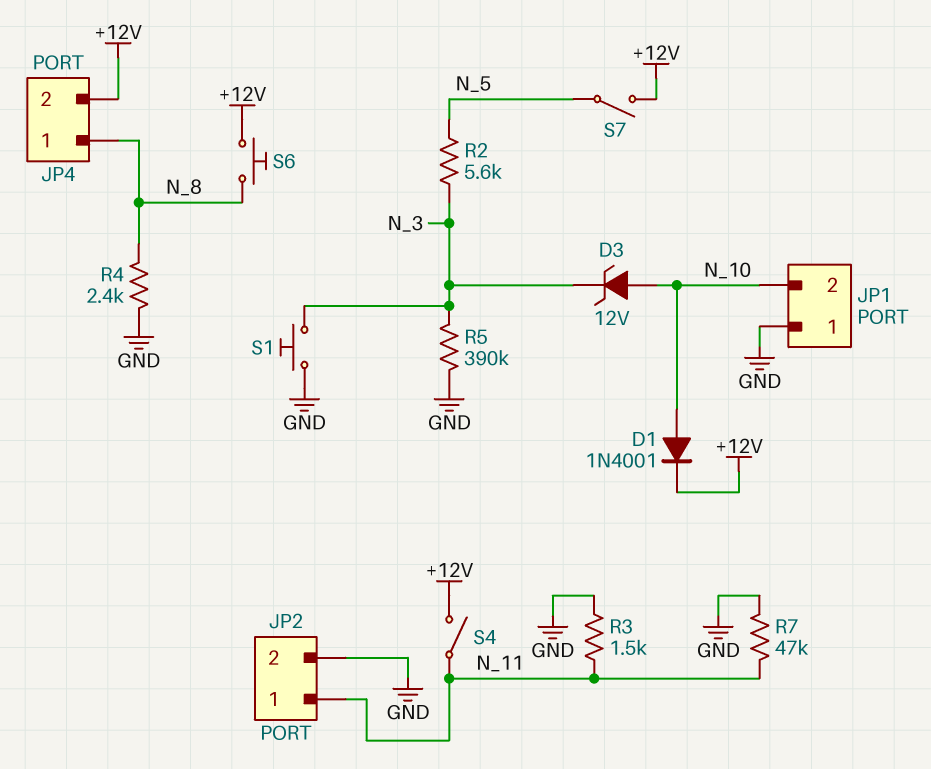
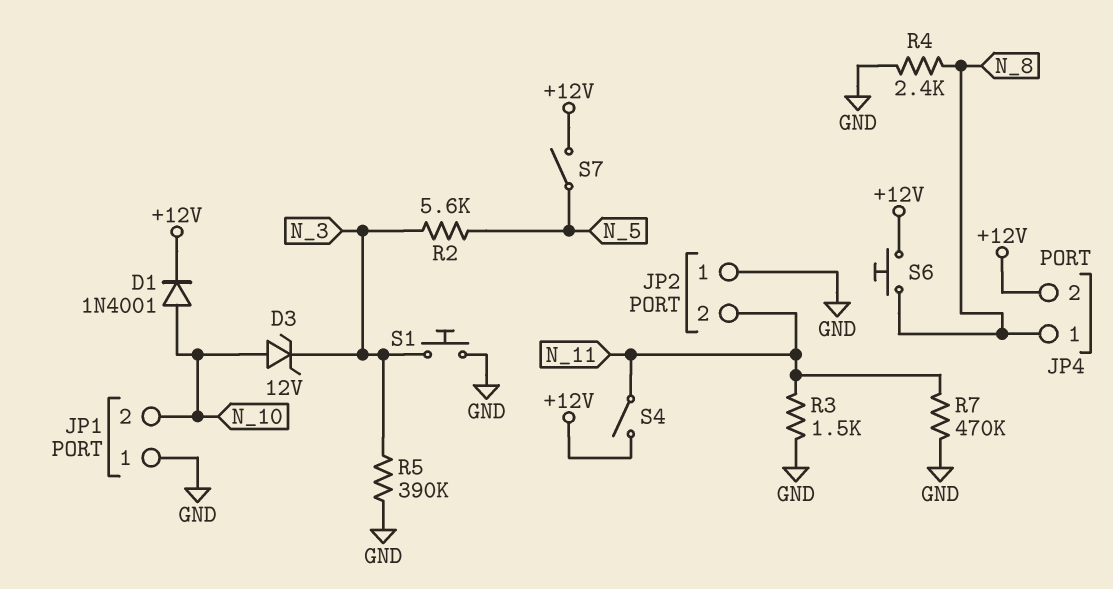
JP2 pin 1: N_11 -> GND
JP2 pin 2: GND -> N_11
R7: 47k (GND, N_11) -> 470k (GND, N_11)

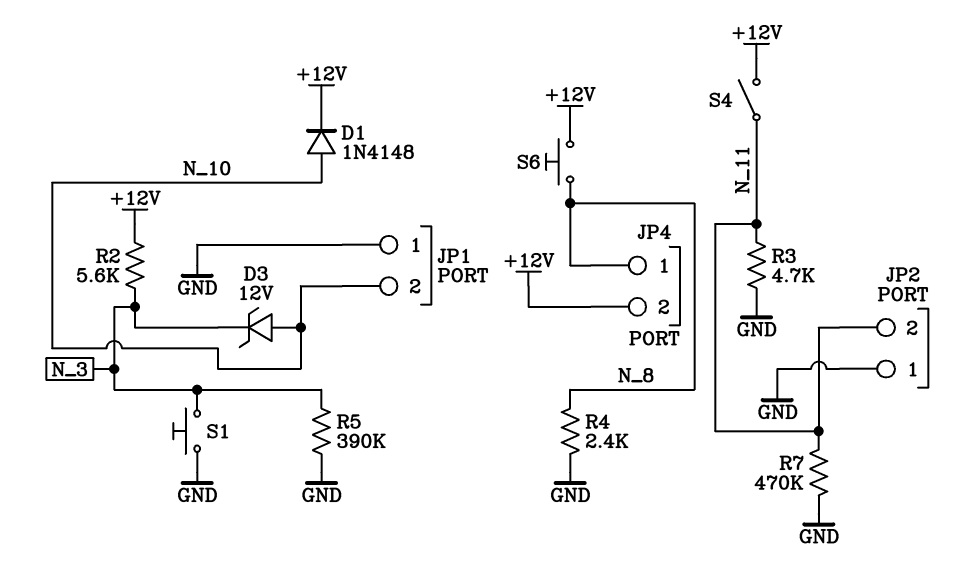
D1: diode 1N4001 (A N_10, K +12V) -> diode 1N4148 (A N_10, K +12V)
R2: 5.6k (N_3, N_5) -> 5.6k (+12V, N_3)
R3: 1.5k (GND, N_11) -> 4.7k (GND, N_11)
S7: switch (+12V, N_5) -> none

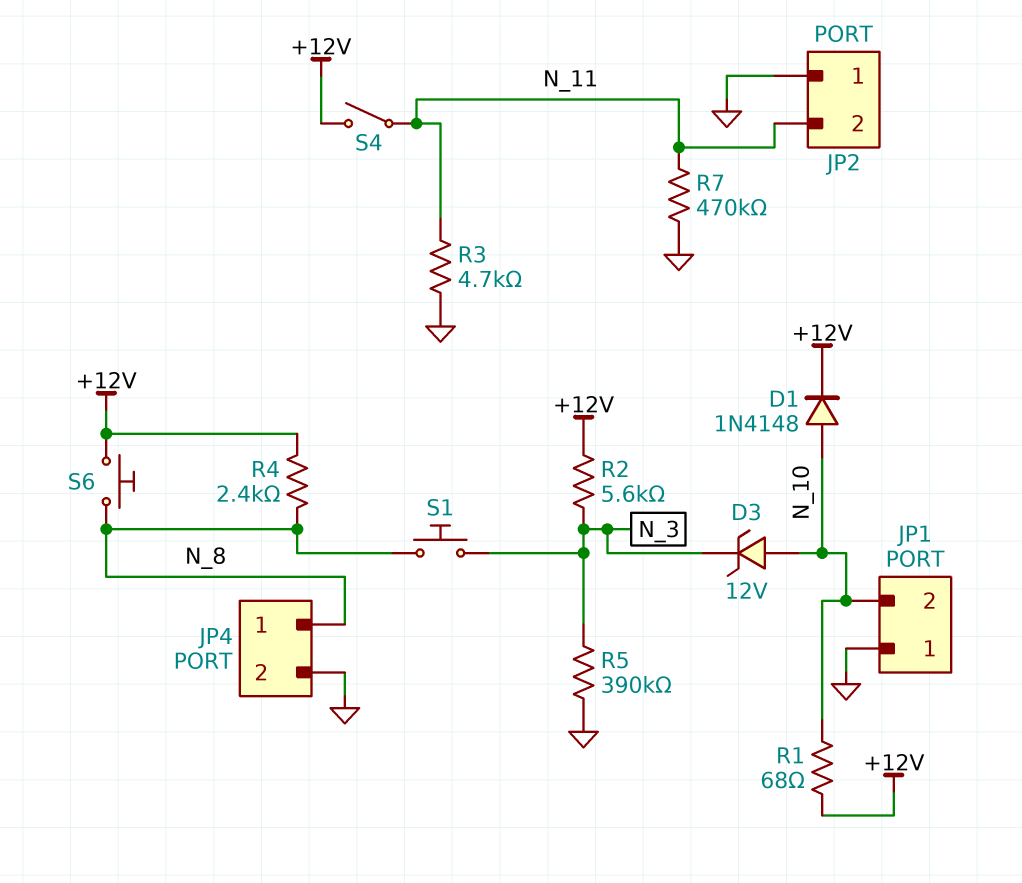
JP4 pin 2: +12V -> GND
R1: none -> 68 (+12V, N_10)
R4: 2.4k (GND, N_8) -> 2.4k (+12V, N_8)
S1: button (GND, N_3) -> button (N_3, N_8)

